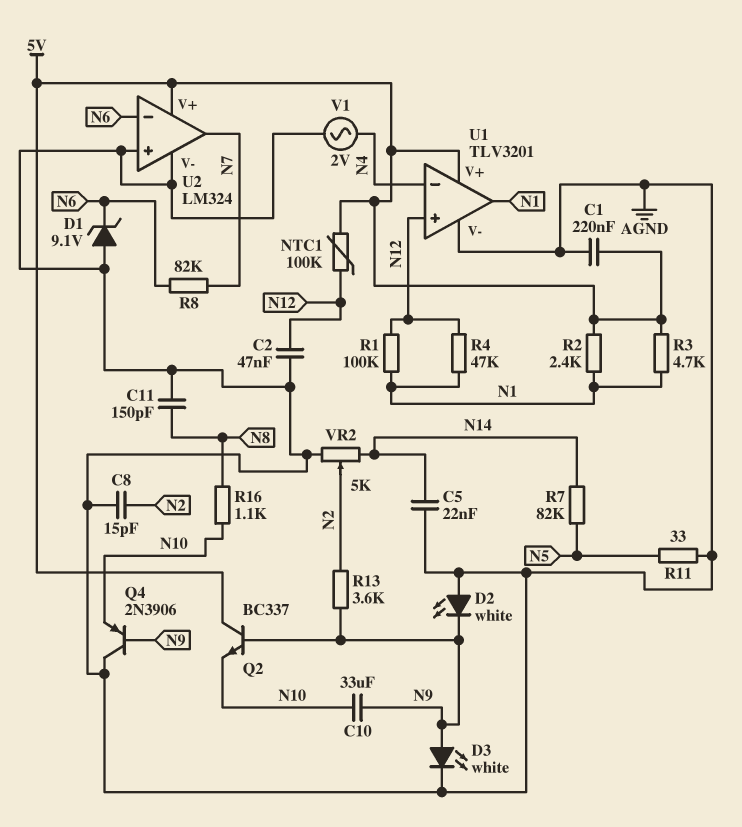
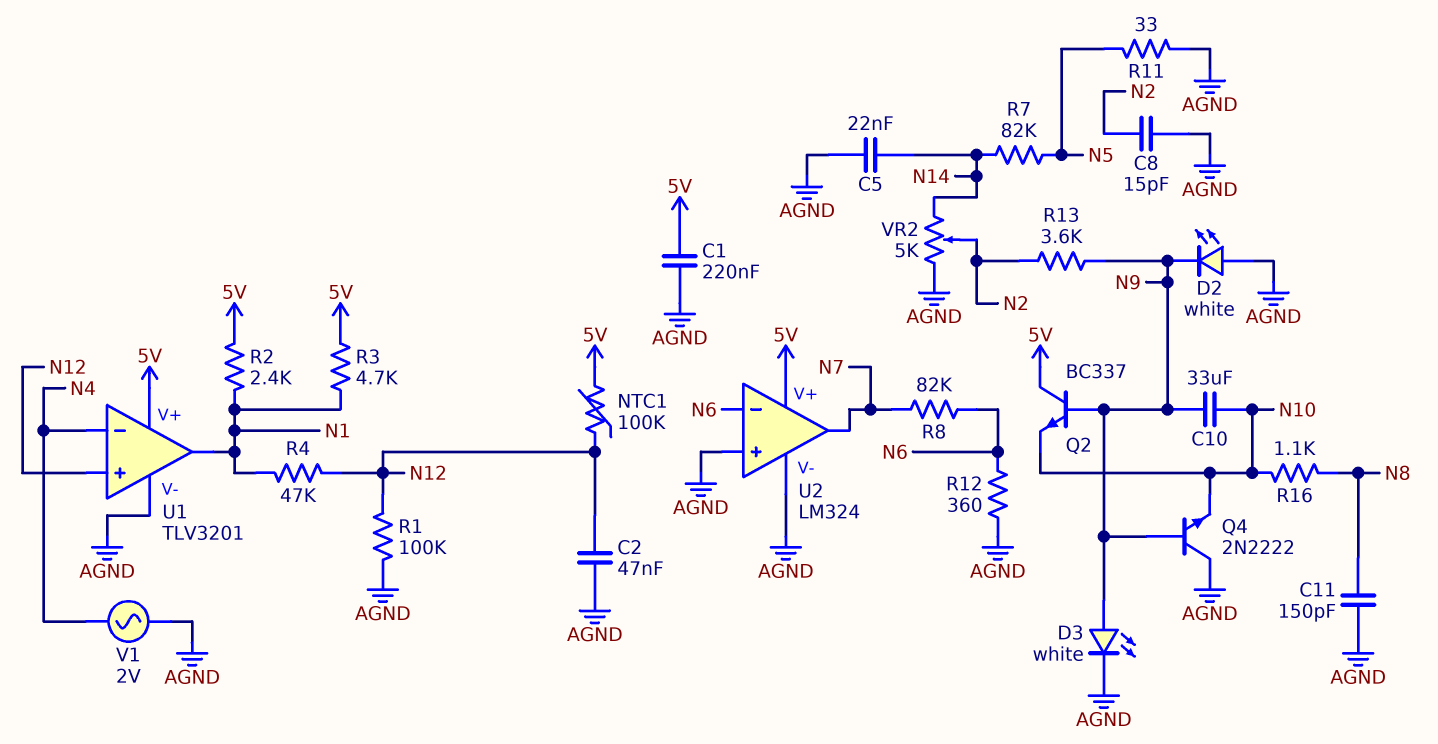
D1: zener 9.1V (A AGND, K N6) -> none
Q4: PNP 2N3906 (B N9, C AGND, E N10) -> NPN 2N2222 (B N9, C AGND, E N10)
R1: 100k (N1, N12) -> 100k (AGND, N12)
R12: none -> 360 (AGND, N6)

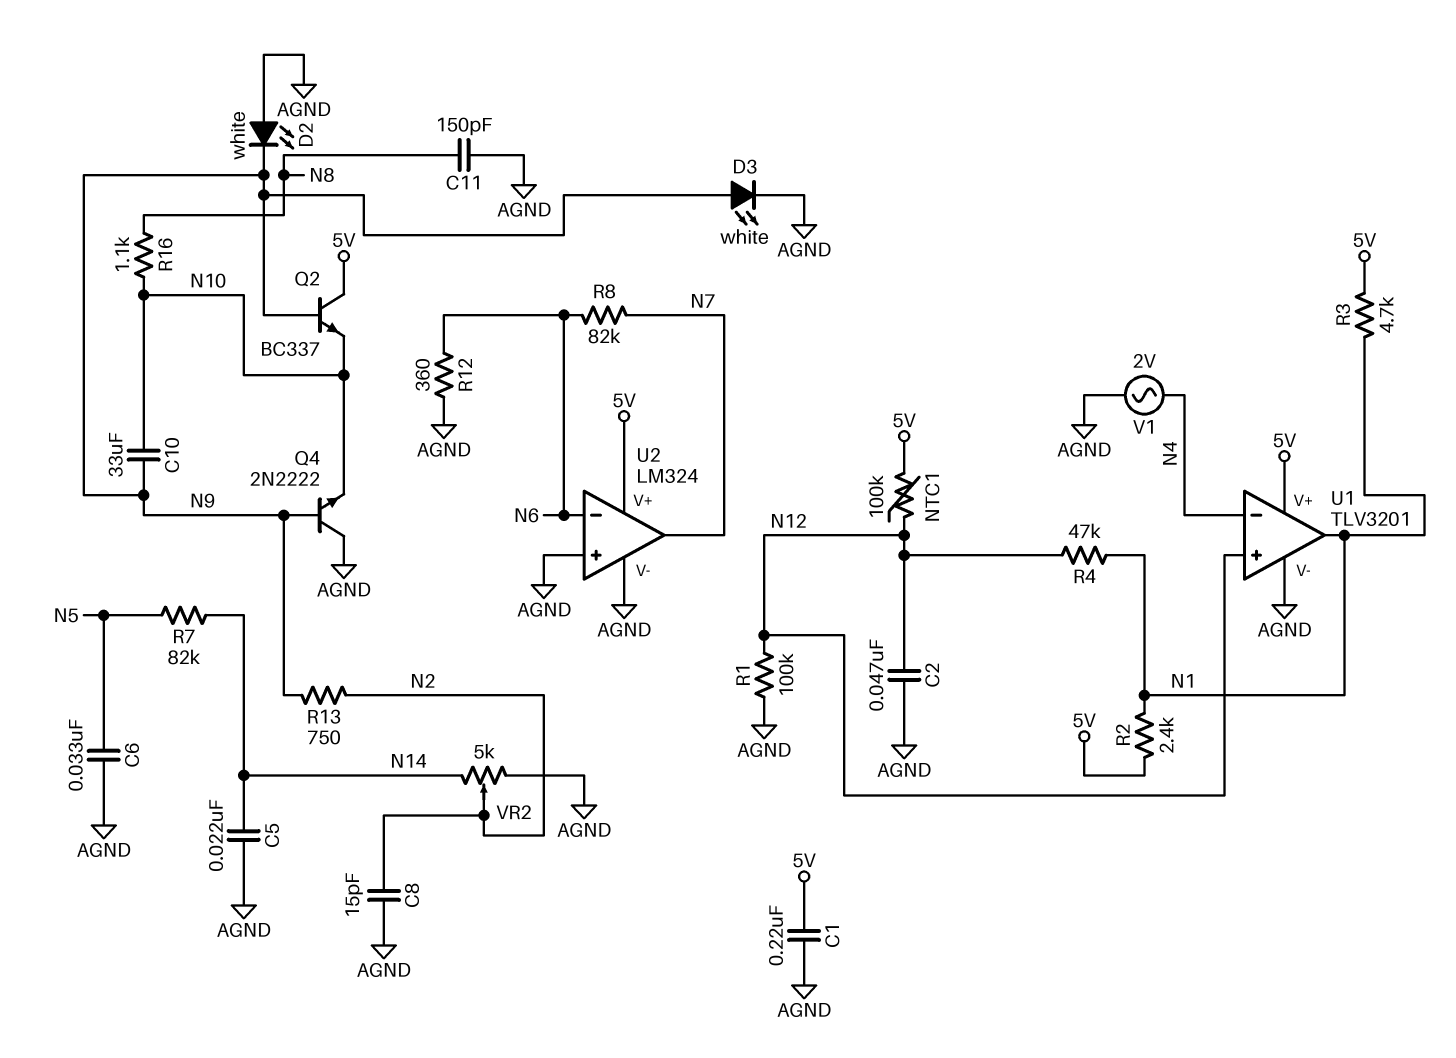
C6: none -> 33nF (AGND, N5)
R11: 33 (AGND, N5) -> none
R13: 3.6k (N2, N9) -> 750 (N2, N9)

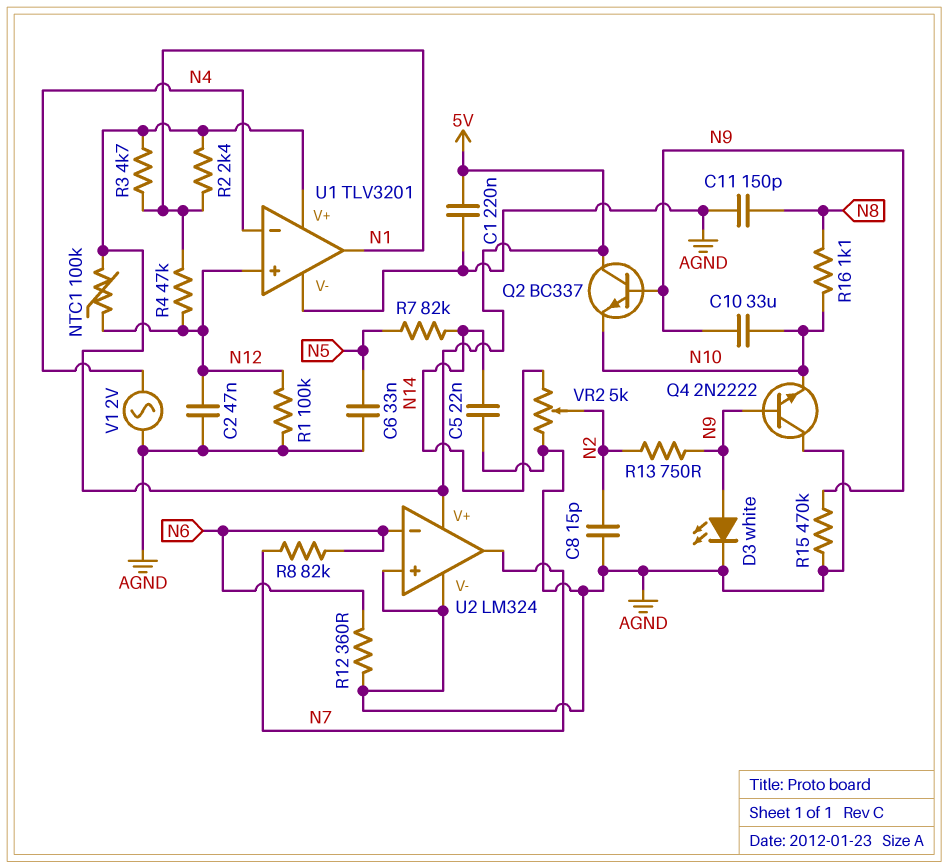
D2: LED white (A AGND, K N9) -> none
R15: none -> 470k (AGND, N9)

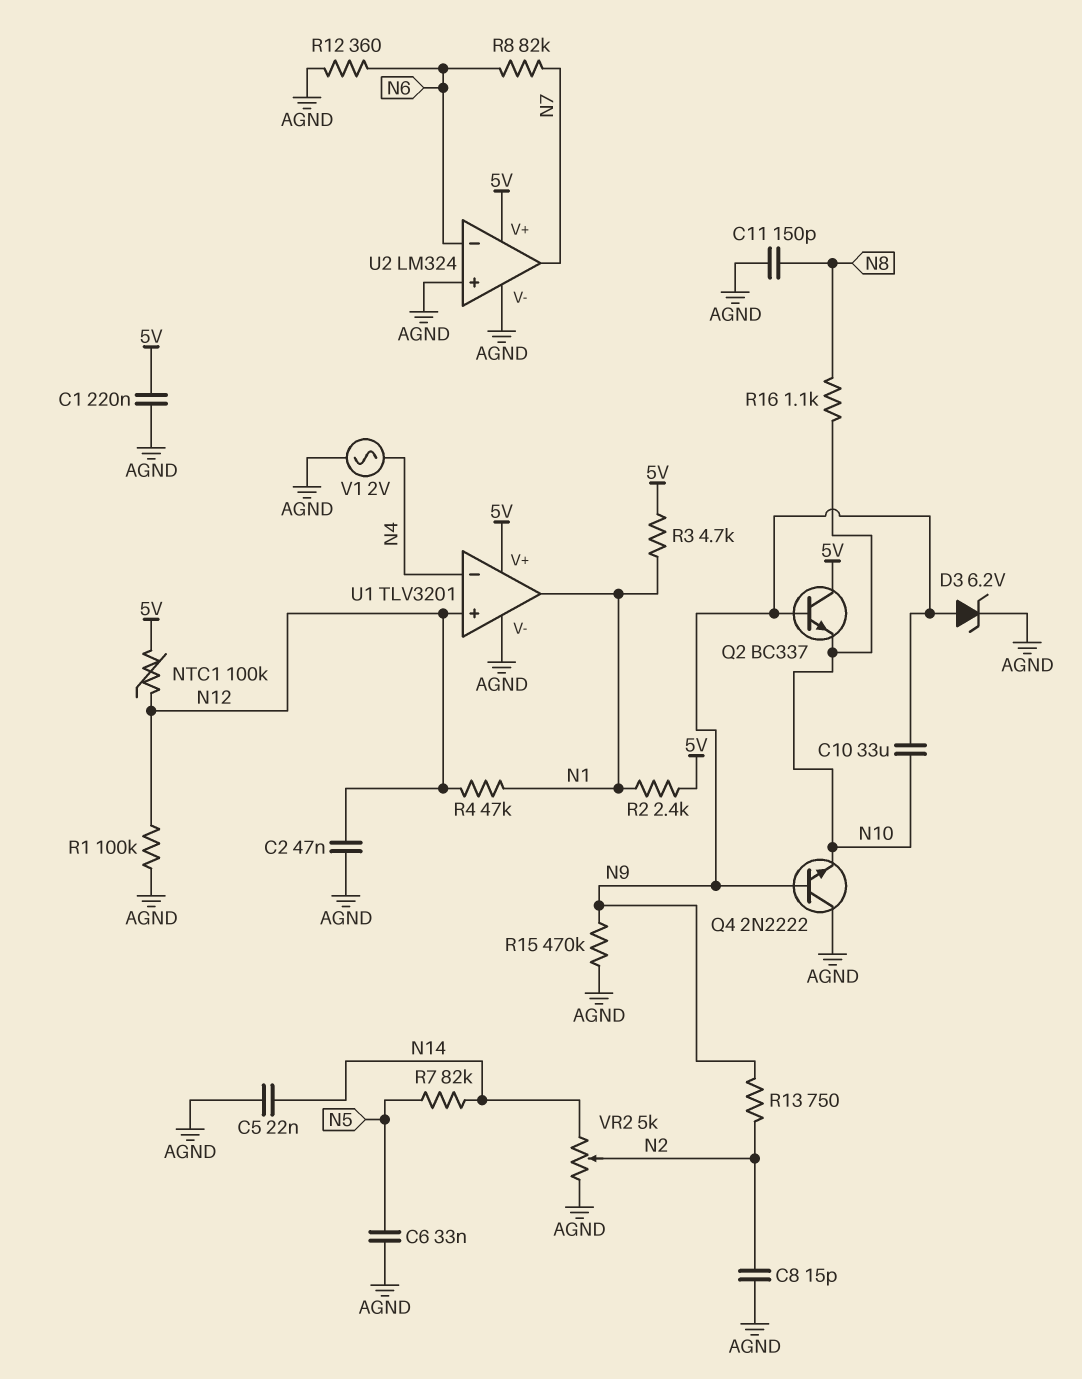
D3: LED white (A N9, K AGND) -> zener 6.2V (A N9, K AGND)

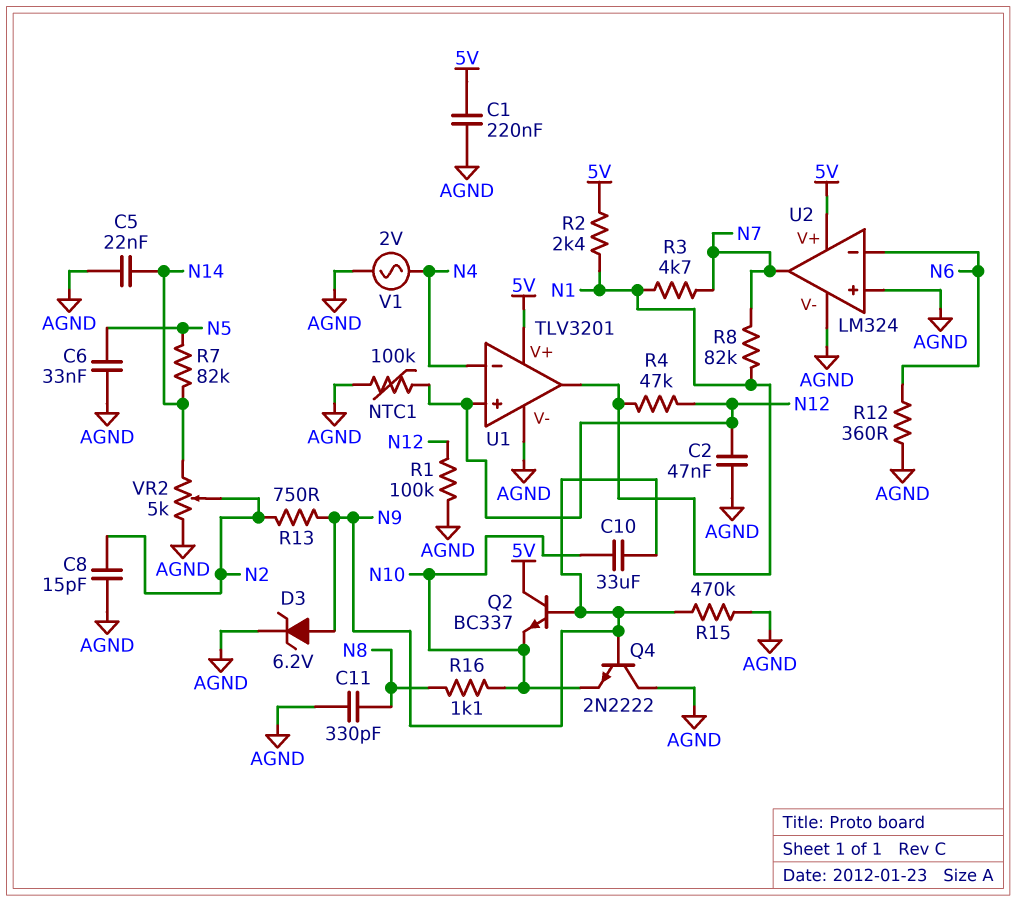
C11: 150pF (AGND, N8) -> 330pF (AGND, N8)
NTC1: 100k (5V, N12) -> 100k (AGND, N12)
R3: 4.7k (5V, N1) -> 4.7k (N1, N7)
R8: 82k (N6, N7) -> 82k (N1, N7)

